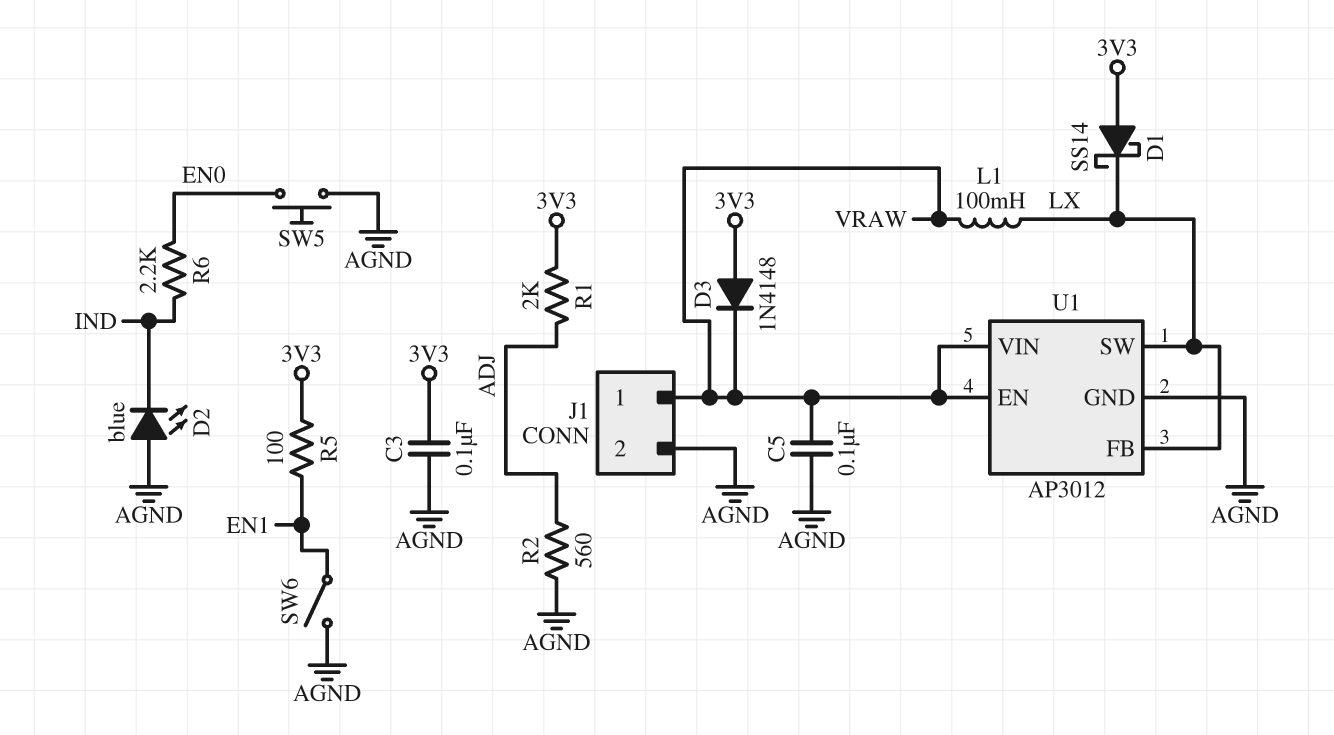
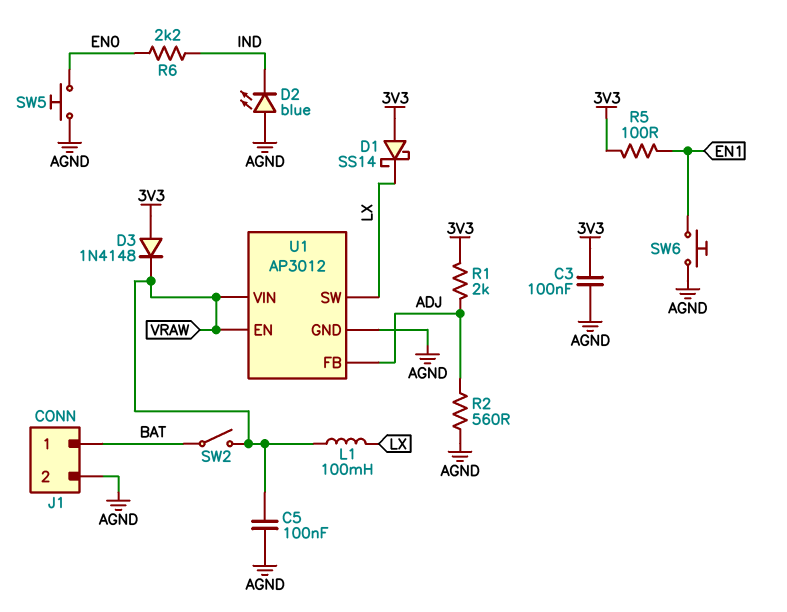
J1 pin 1: VRAW -> BAT
SW2: none -> switch (BAT, VRAW)
SW6: switch (AGND, EN1) -> button (AGND, EN1)
U1 pin FB: LX -> ADJ

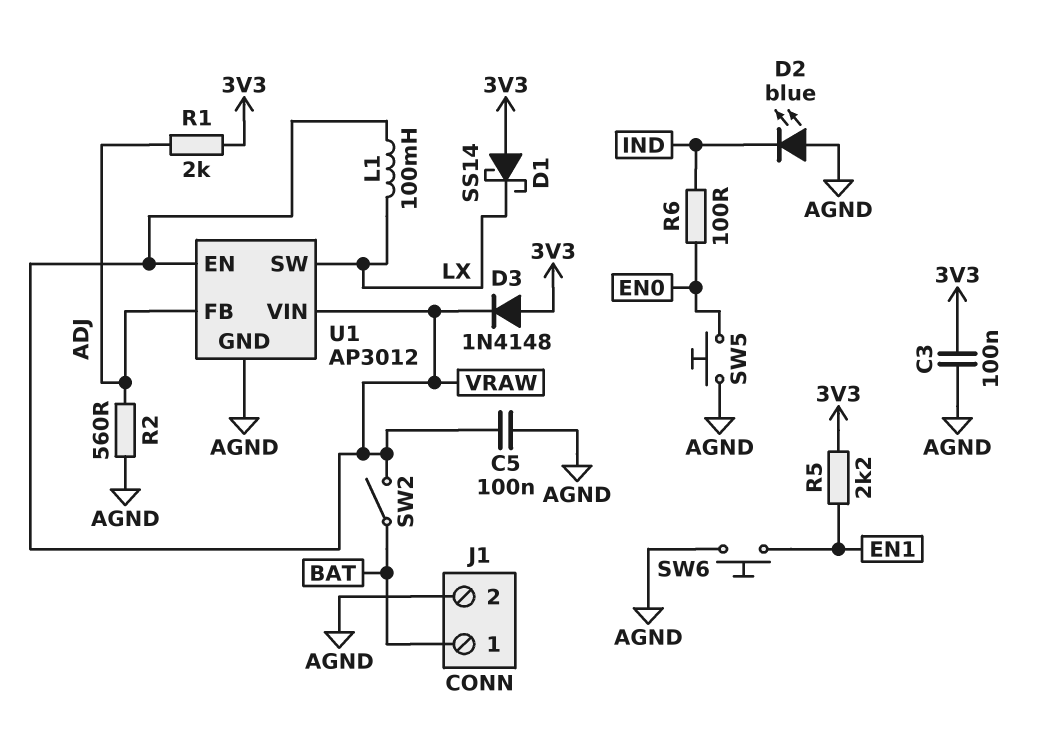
R5: 100 (3V3, EN1) -> 2.2k (3V3, EN1)
R6: 2.2k (EN0, IND) -> 100 (EN0, IND)

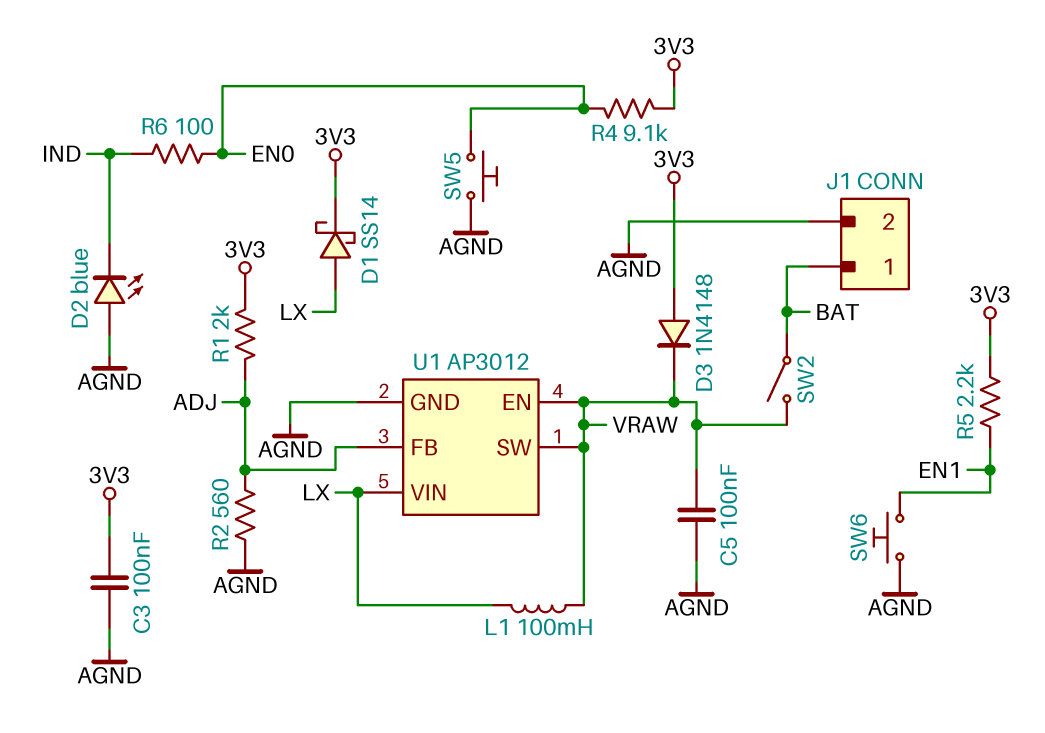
D1: schottky SS14 (A 3V3, K LX) -> schottky SS14 (A LX, K 3V3)
R4: none -> 9.1k (3V3, EN0)
U1 pin SW: LX -> VRAW
U1 pin VIN: VRAW -> LX

